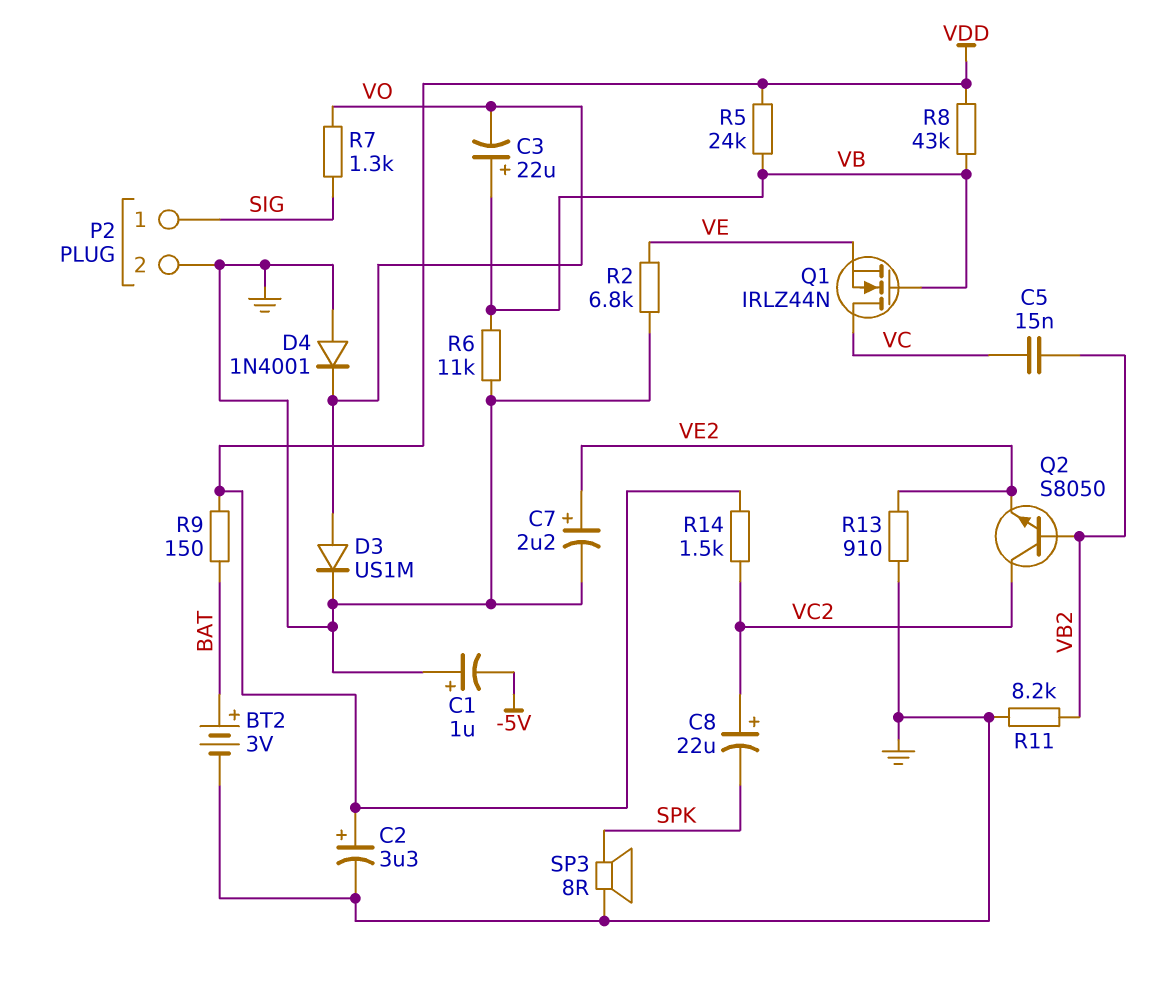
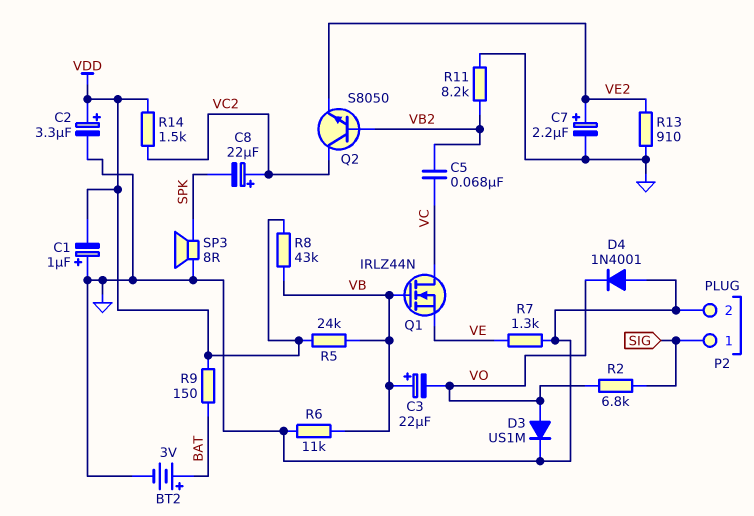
C1: 1uF (plus GND, minus -5V) -> 1uF (plus GND, minus VDD)
C5: 15nF (VB2, VC) -> 68nF (VB2, VC)
R2: 6.8k (GND, VE) -> 6.8k (SIG, VO)
R7: 1.3k (SIG, VO) -> 1.3k (GND, VE)

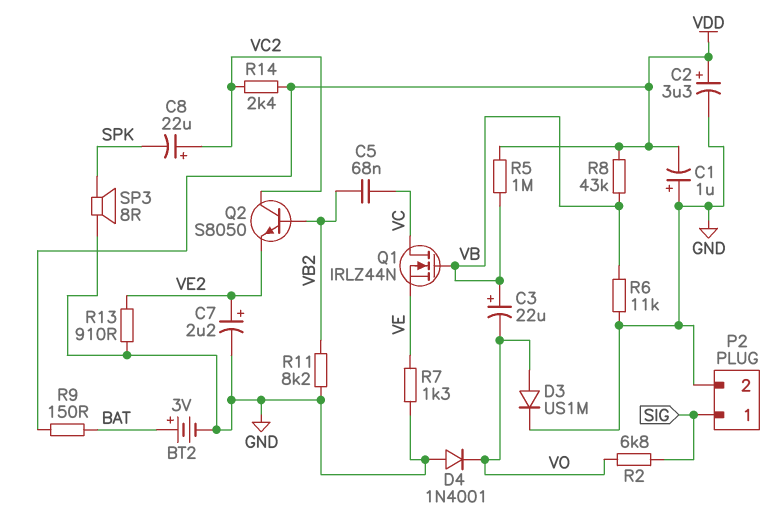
R5: 24k (VB, VDD) -> 1M (VB, VDD)
R14: 1.5k (VC2, VDD) -> 2.4k (VC2, VDD)

